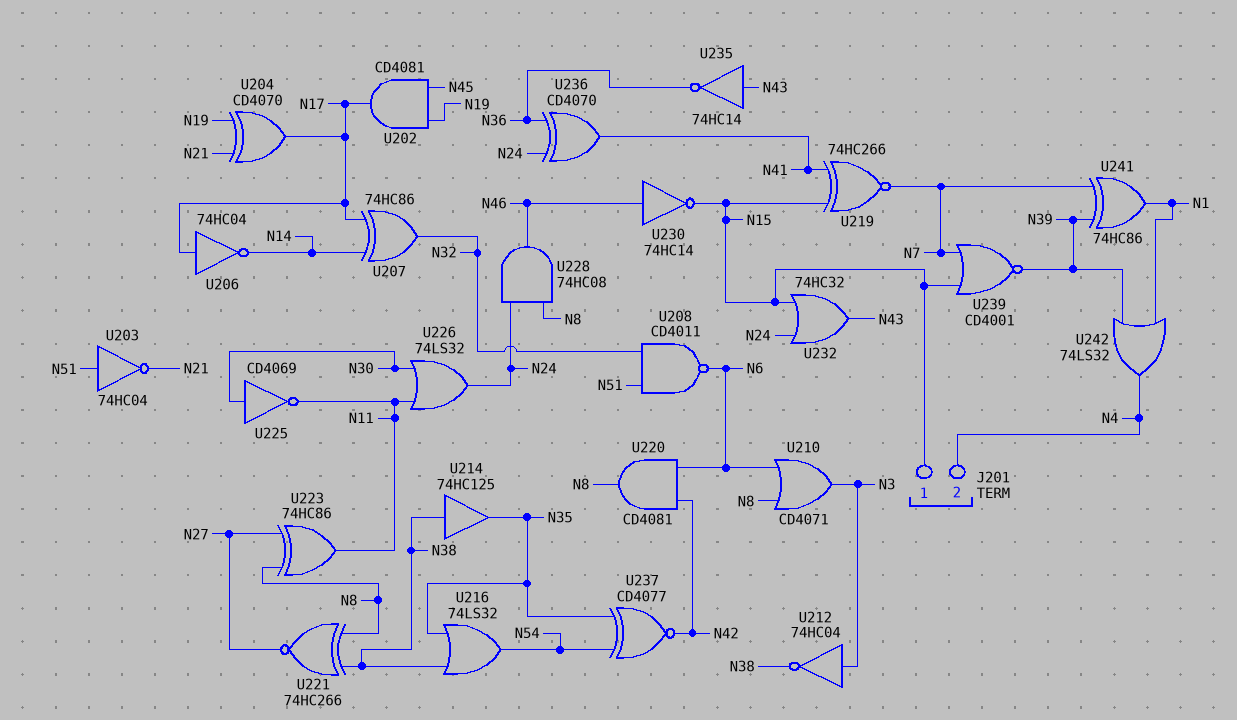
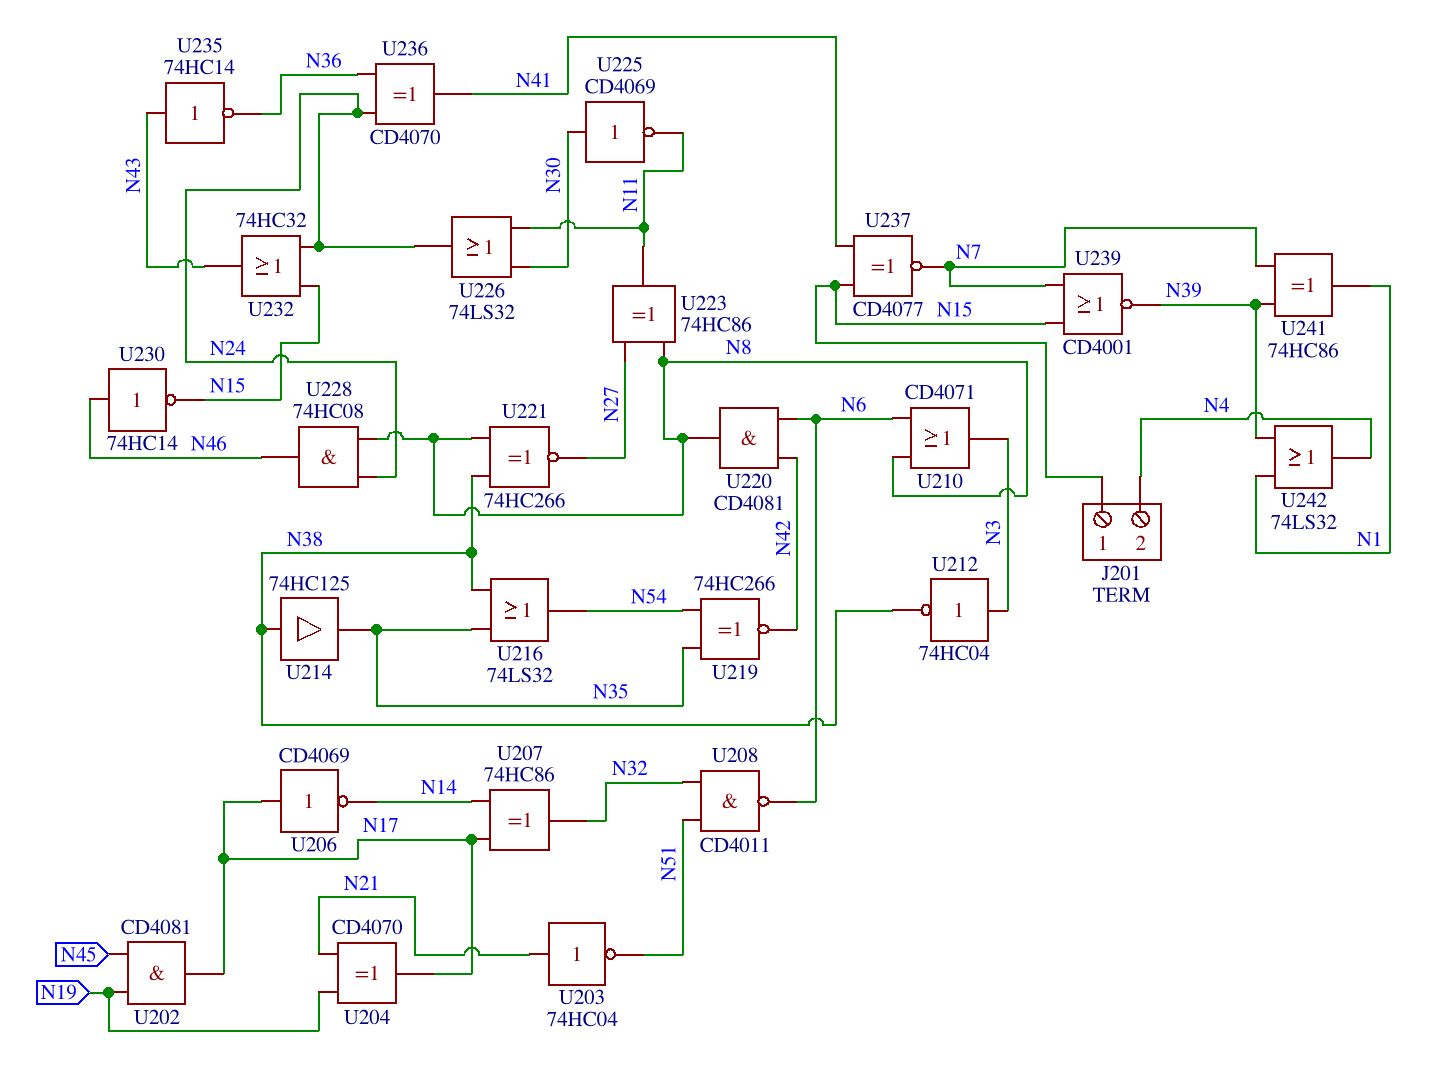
U203: NOT 74HC04 (in N51, out N21) -> NOT 74HC04 (in N21, out N51)
U206: NOT 74HC04 (in N17, out N14) -> NOT CD4069 (in N17, out N14)
U219: XNOR 74HC266 (in N15, in N41, out N7) -> XNOR 74HC266 (in N35, in N54, out N42)
U237: XNOR CD4077 (in N35, in N54, out N42) -> XNOR CD4077 (in N15, in N41, out N7)

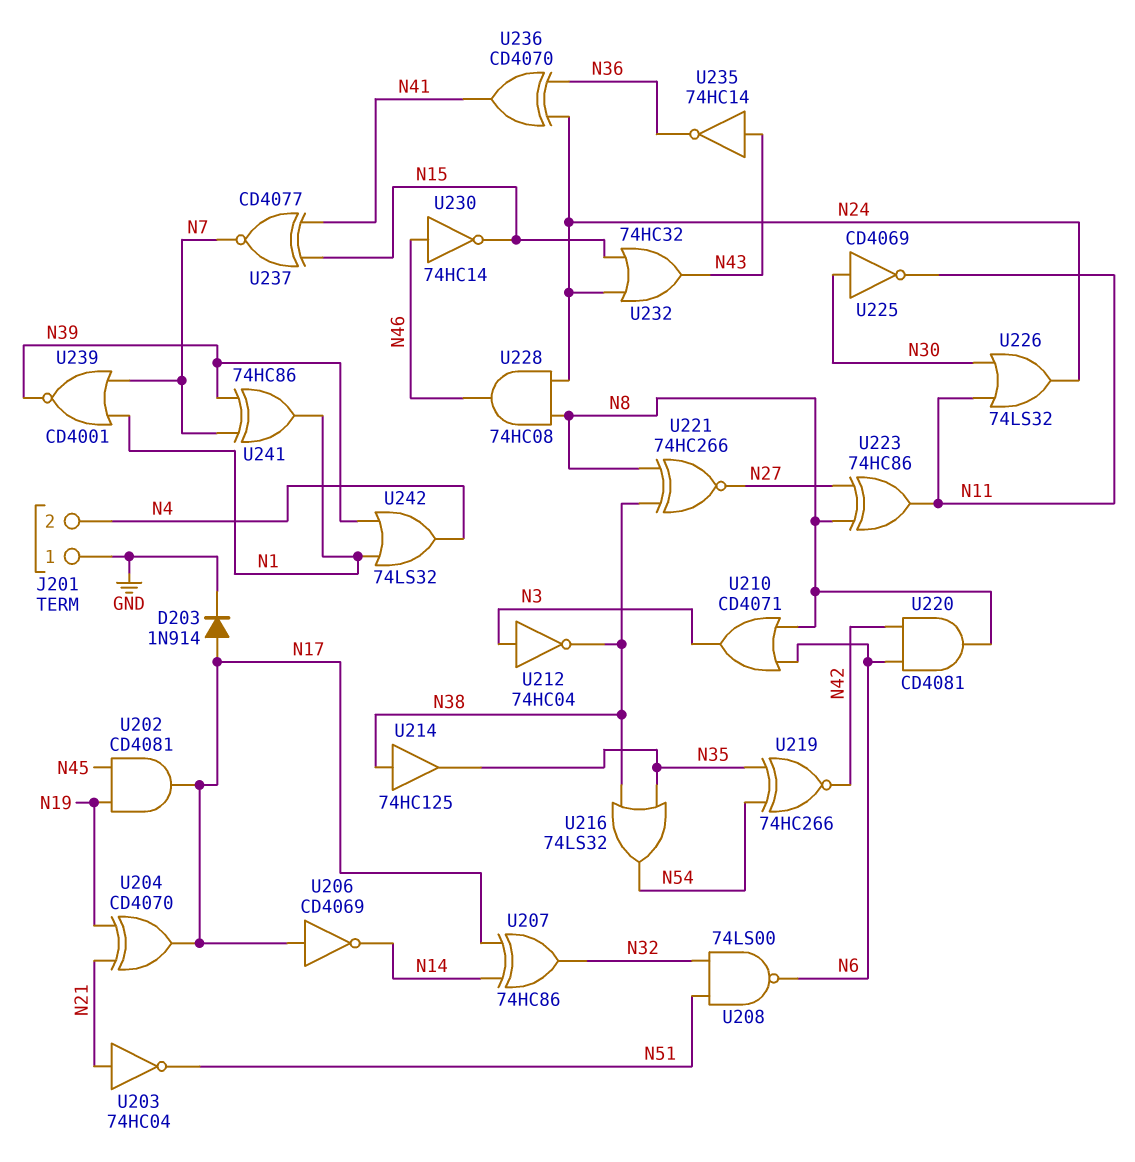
D203: none -> diode 1N914 (A N17, K GND)
J201 pin 1: N15 -> GND
U208: NAND CD4011 (in N32, in N51, out N6) -> NAND 74LS00 (in N32, in N51, out N6)
U239: NOR CD4001 (in N7, in N15, out N39) -> NOR CD4001 (in N1, in N7, out N39)

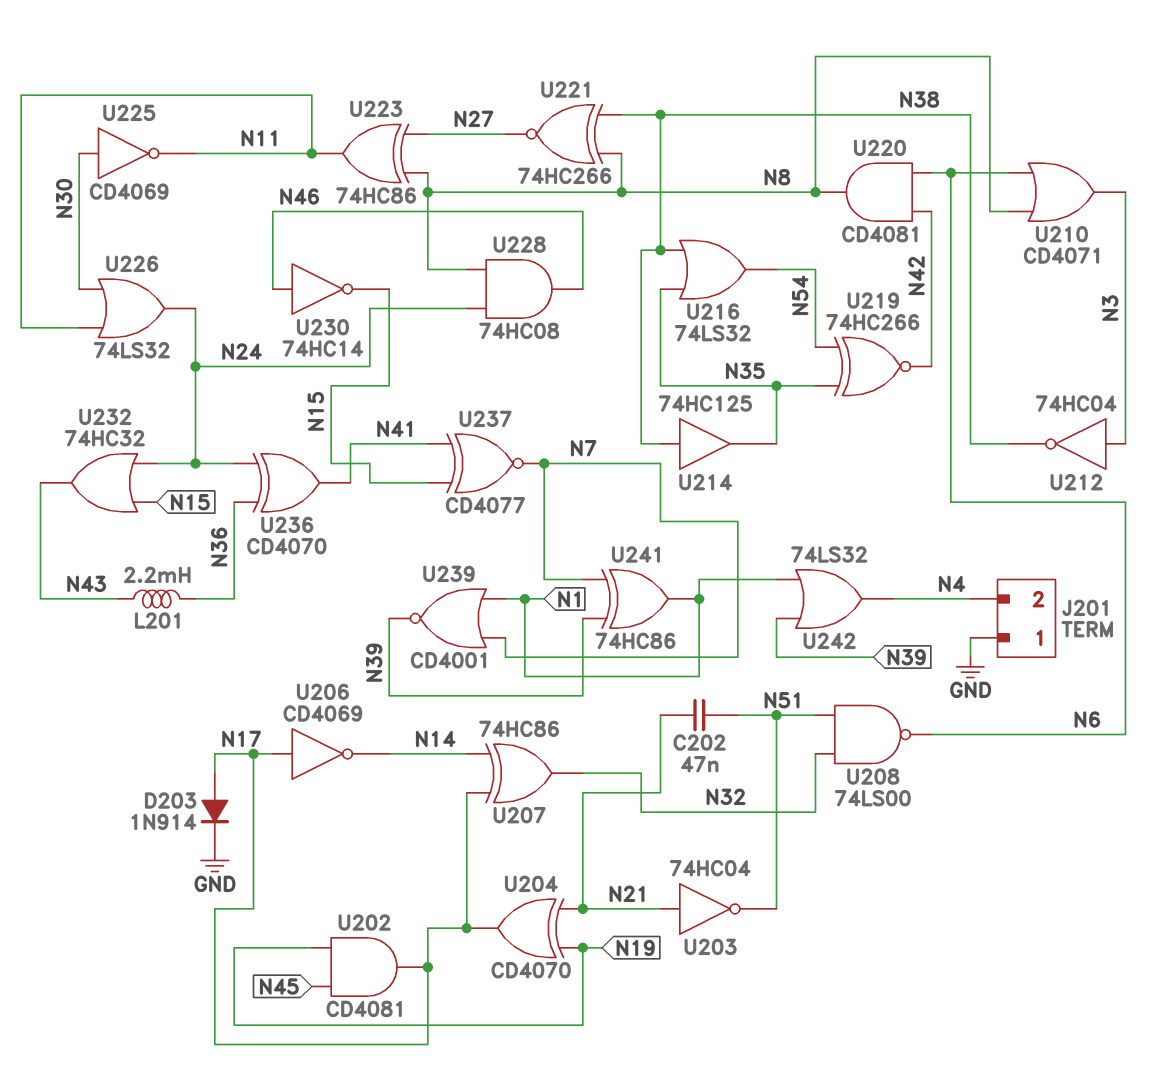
C202: none -> 47nF (N21, N51)
L201: none -> 2.2mH (N36, N43)
U235: NOT 74HC14 (in N43, out N36) -> none

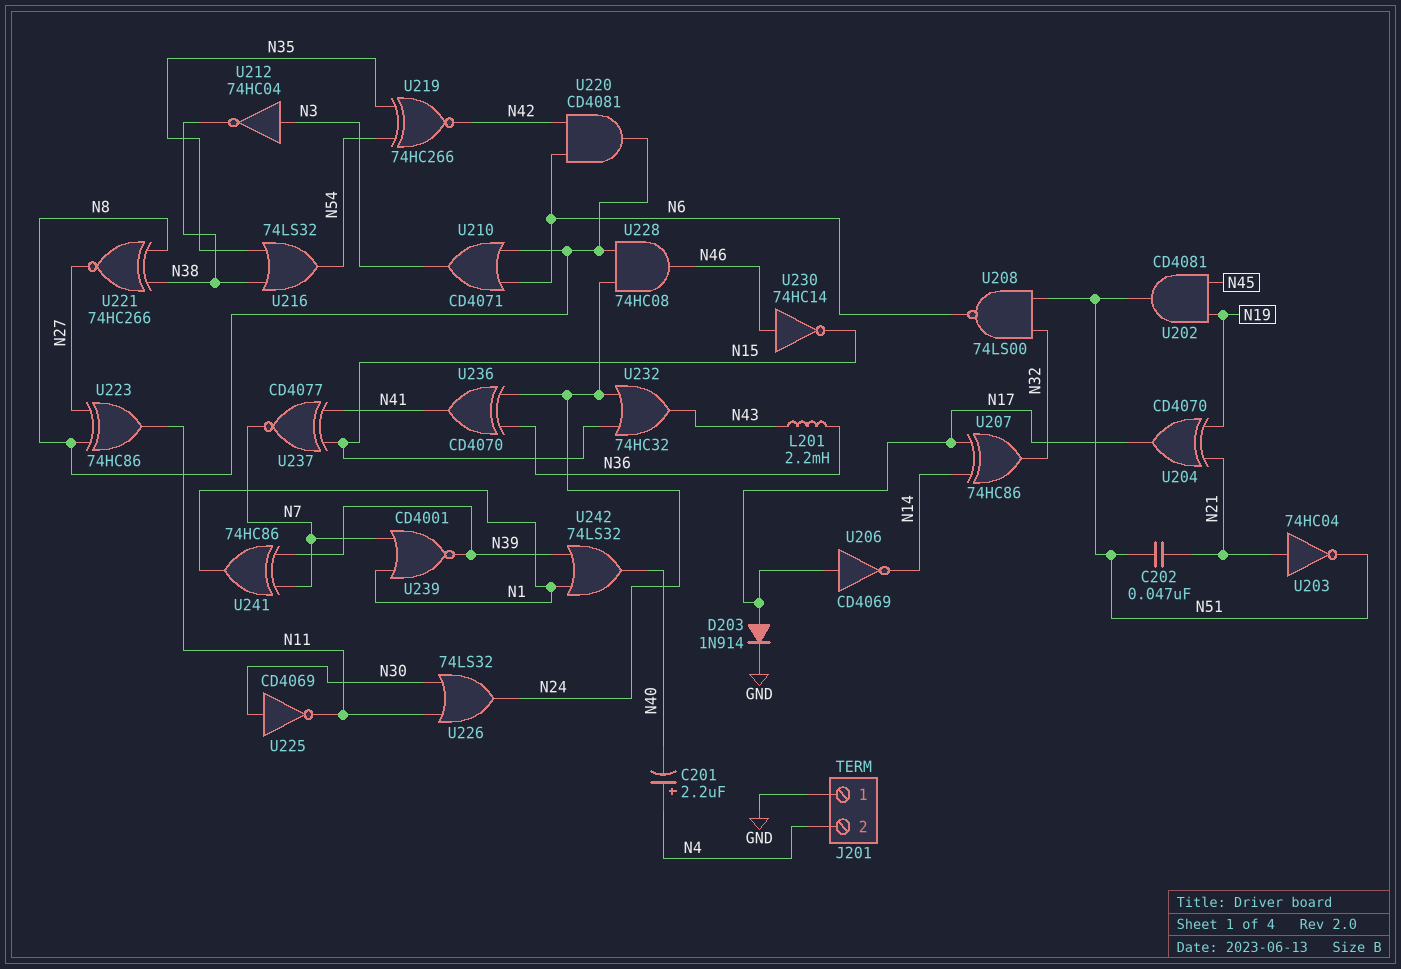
C201: none -> 2.2uF (plus N4, minus N40)
U202: AND CD4081 (in N19, in N45, out N17) -> AND CD4081 (in N19, in N45, out N51)
U214: buffer 74HC125 (in N38, out N35) -> none
U242: OR 74LS32 (in N1, in N39, out N4) -> OR 74LS32 (in N1, in N39, out N40)

